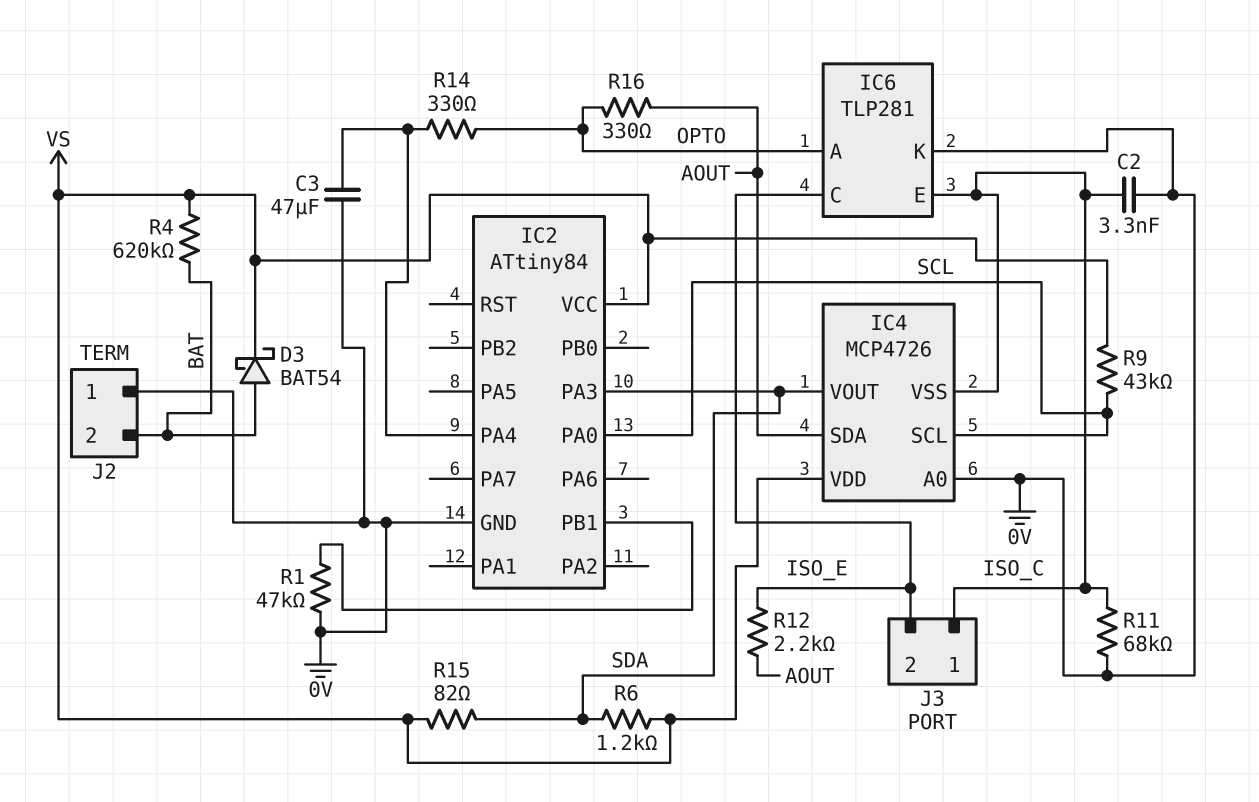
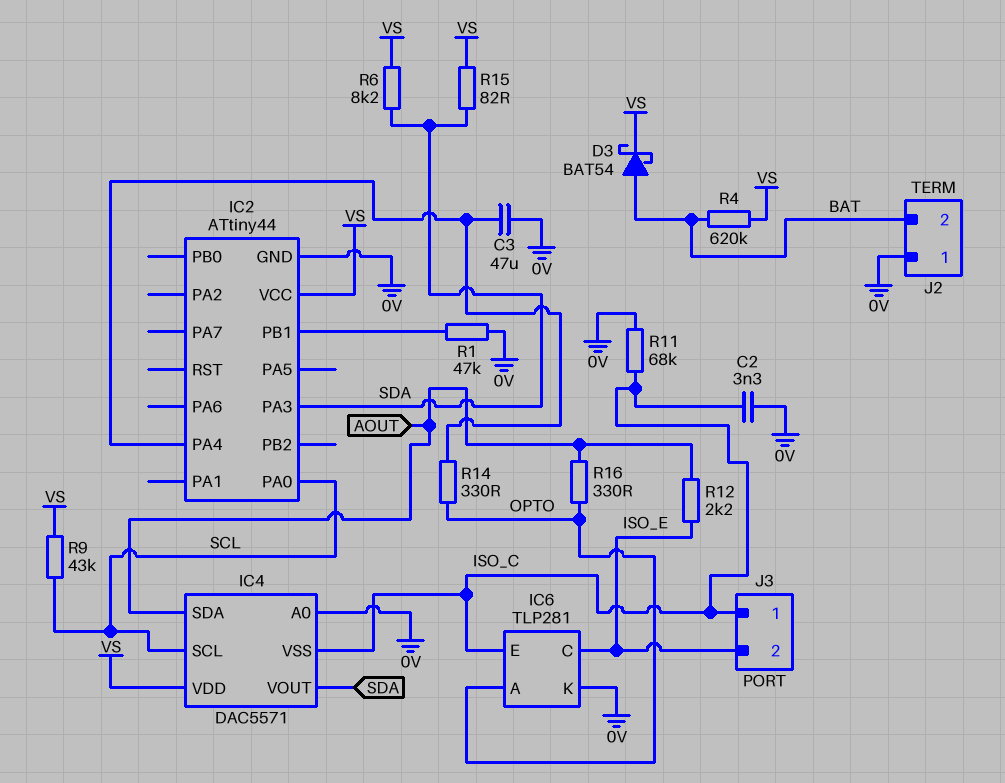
IC2: ATtiny84 -> ATtiny44
IC4: MCP4726 -> DAC5571
R6: 1.2k (SDA, VS) -> 8.2k (SDA, VS)

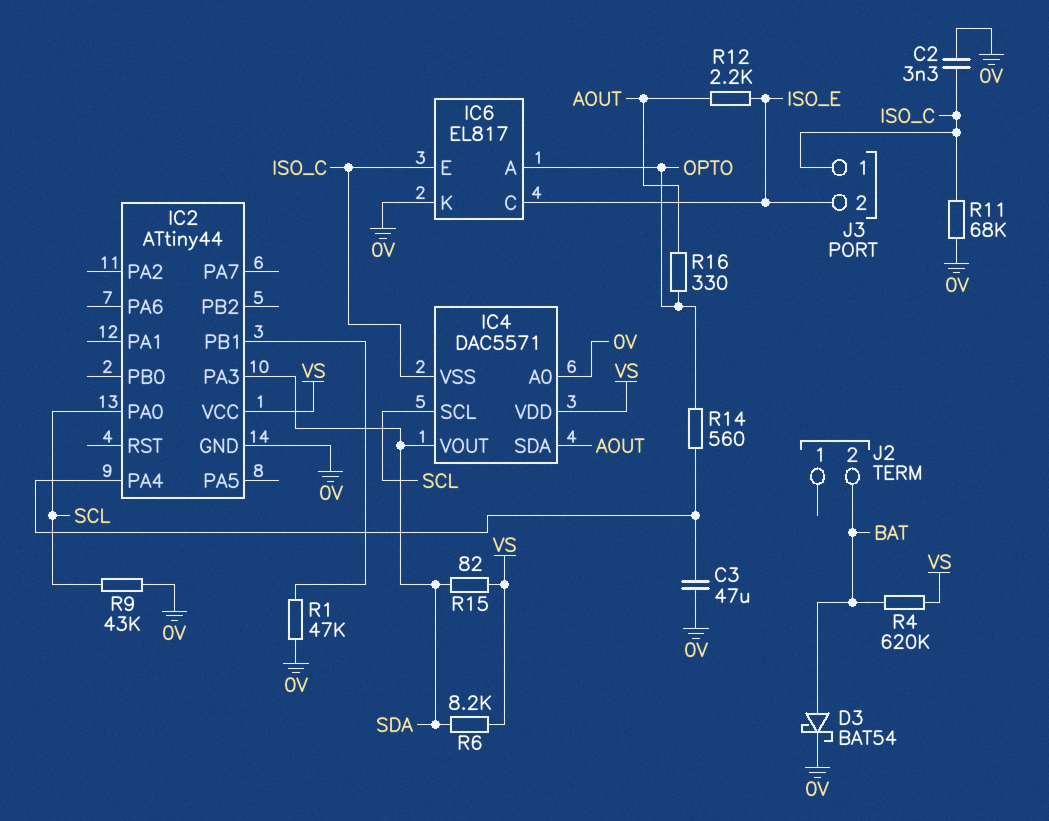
D3: schottky BAT54 (A BAT, K VS) -> schottky BAT54 (A BAT, K 0V)
IC6: TLP281 -> EL817
J2 pin 1: 0V -> none
R9: 43k (SCL, VS) -> 43k (0V, SCL)
R14: 330 (IC2/PA4, OPTO) -> 560 (IC2/PA4, OPTO)

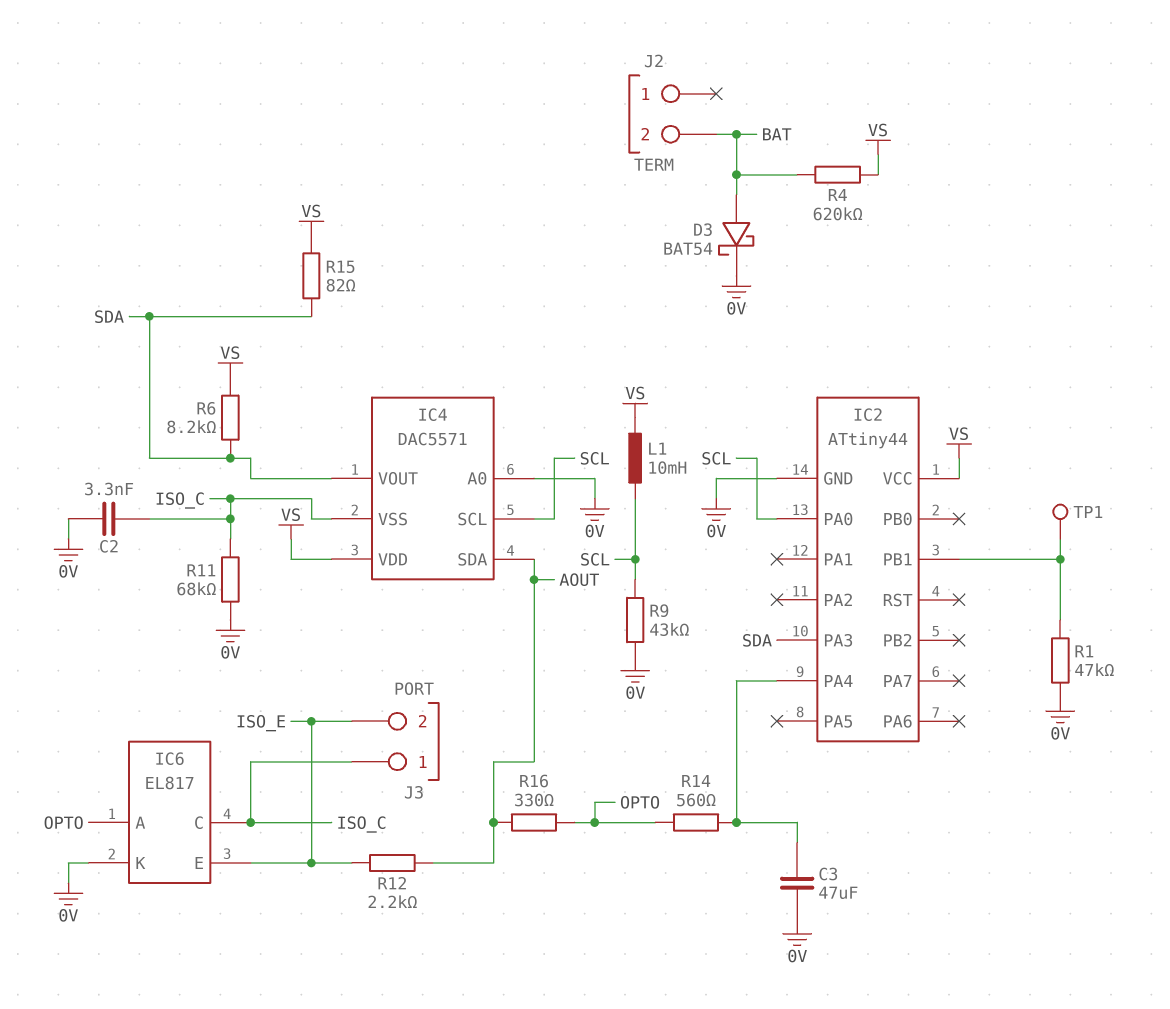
IC6 pin C: ISO_E -> ISO_C
IC6 pin E: ISO_C -> ISO_E
L1: none -> 10mH (SCL, VS)
TP1: none -> test point (IC2/PB1)

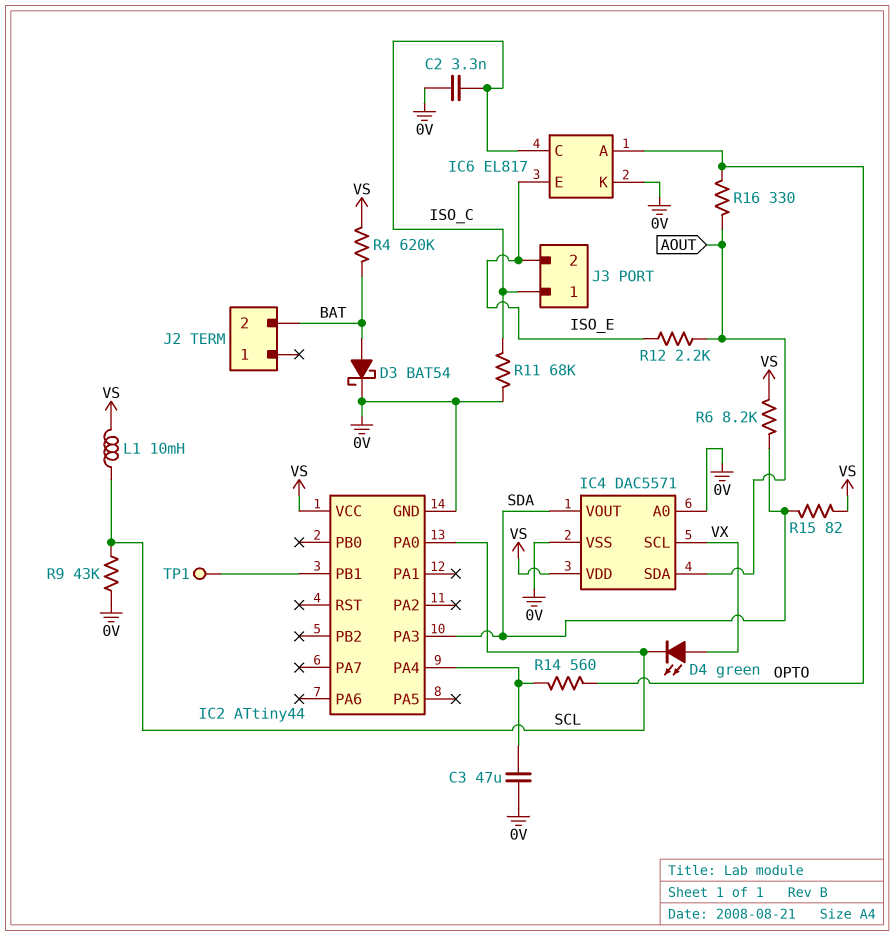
D4: none -> LED green (A VX, K SCL)
IC4 pin SCL: SCL -> VX
IC4 pin VSS: ISO_C -> 0V
R1: 47k (0V, IC2/PB1) -> none

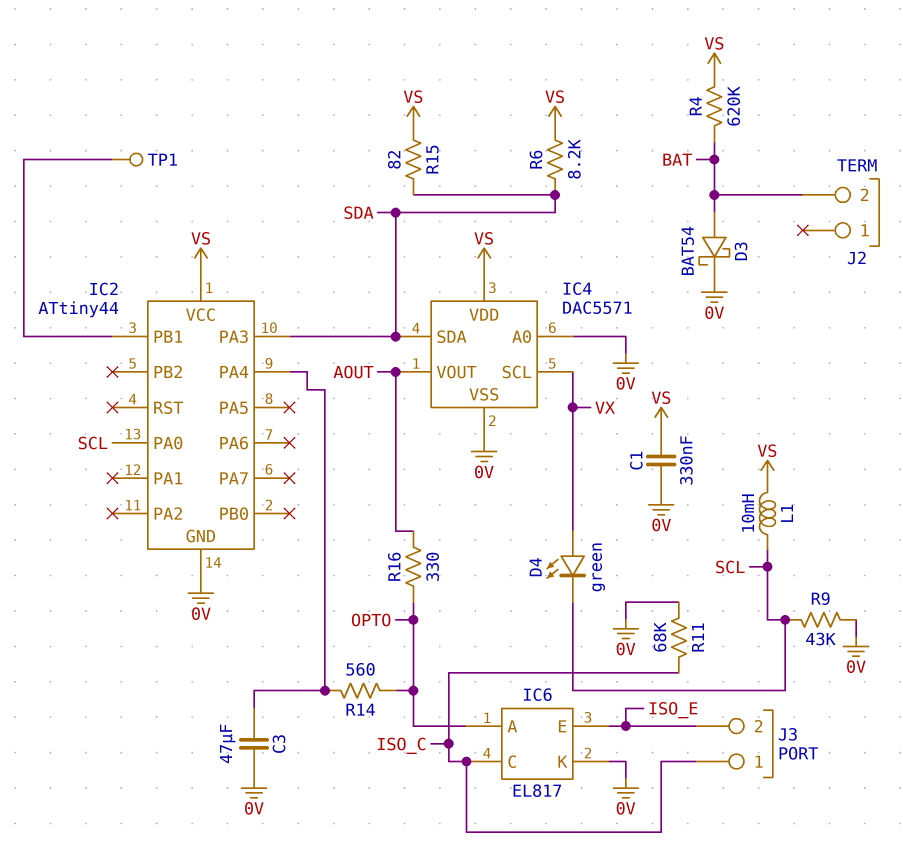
C1: none -> 330nF (0V, VS)
C2: 3.3nF (0V, ISO_C) -> none
IC4 pin SDA: AOUT -> SDA
IC4 pin VOUT: SDA -> AOUT
R12: 2.2k (AOUT, ISO_E) -> none

